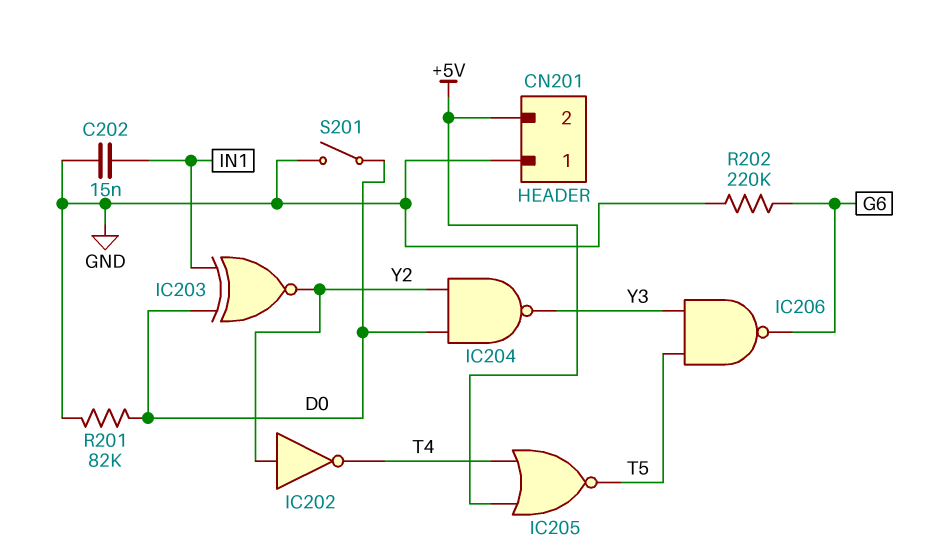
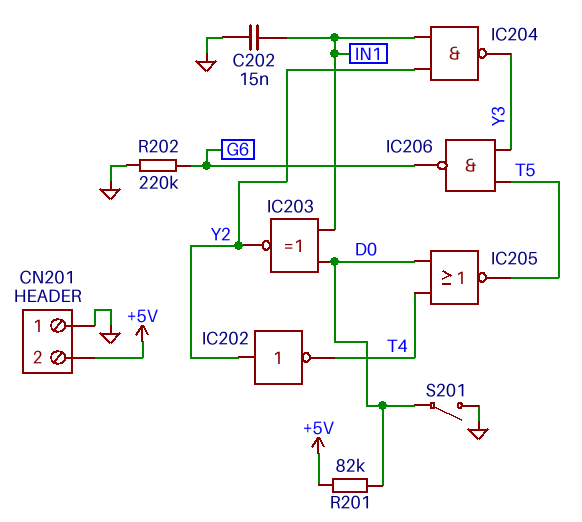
IC204: NAND (in D0, in Y2, out Y3) -> NAND (in IN1, in Y2, out Y3)
IC205: NOR (in +5V, in T4, out T5) -> NOR (in D0, in T4, out T5)
R201: 82k (D0, GND) -> 82k (+5V, D0)

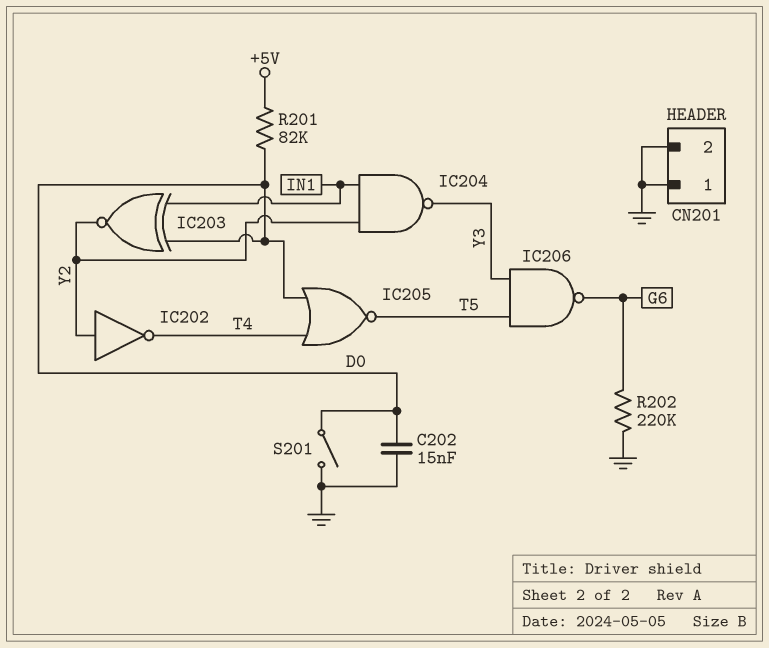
C202: 15nF (GND, IN1) -> 15nF (D0, GND)
CN201 pin 2: +5V -> GND

